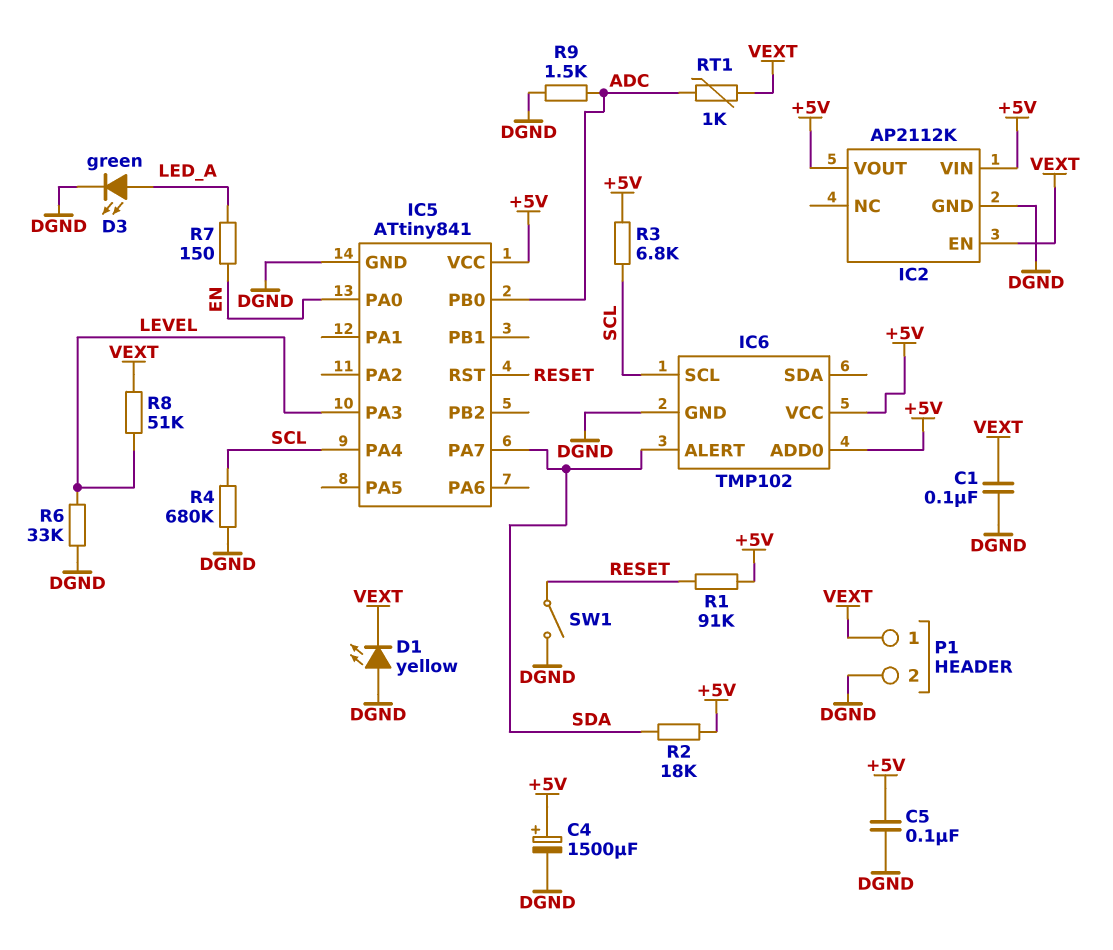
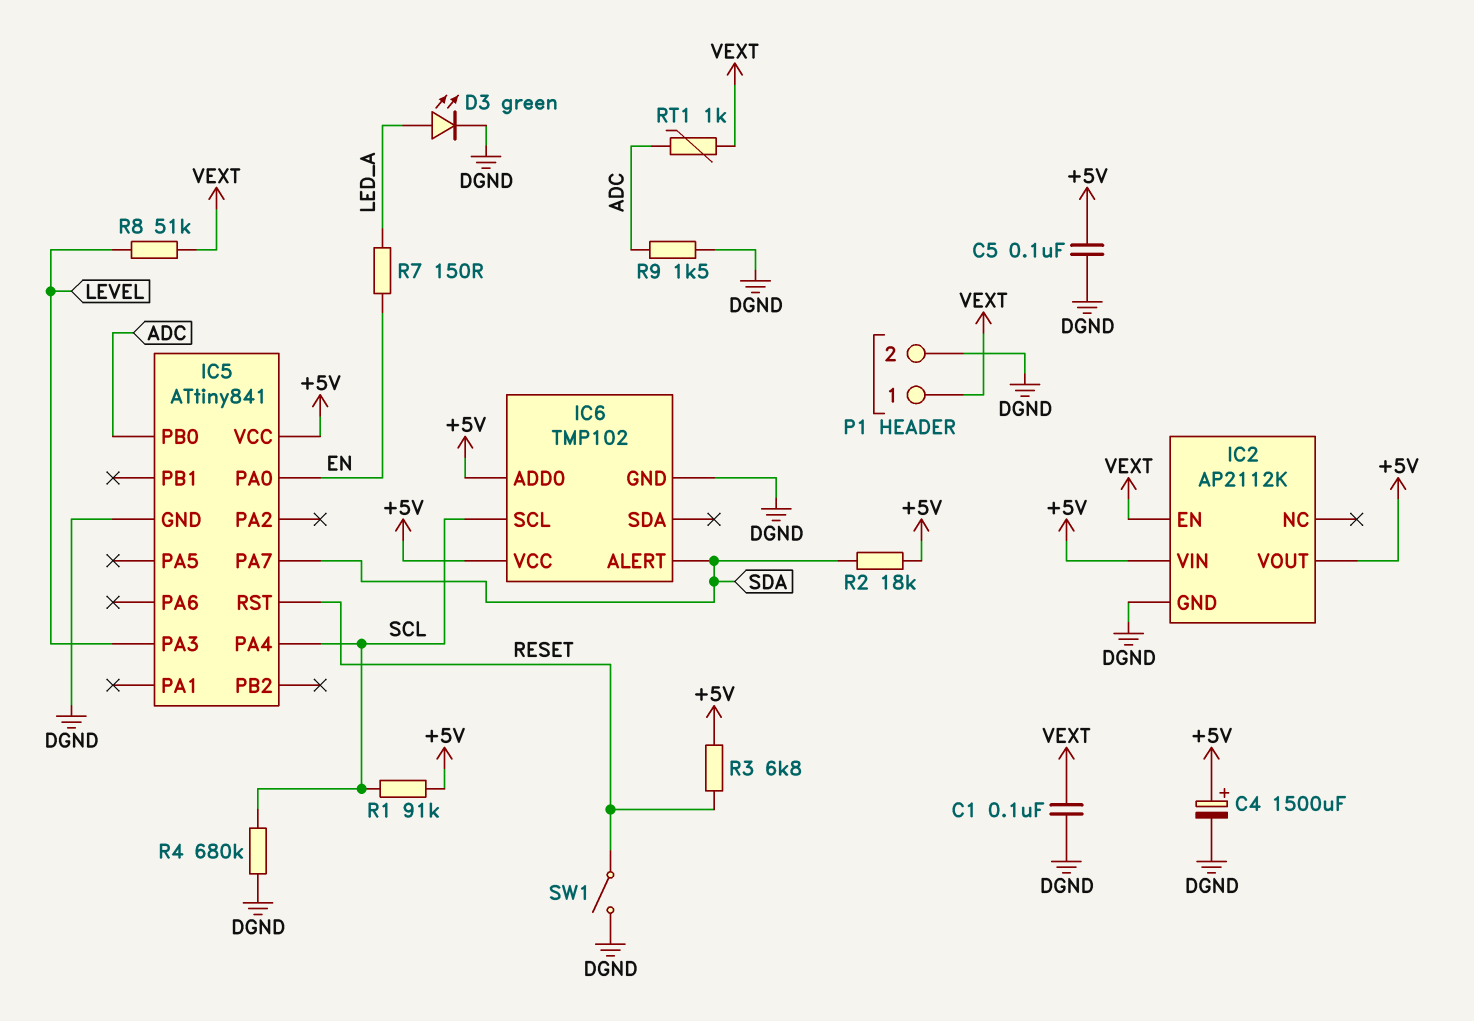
D1: LED yellow (A DGND, K VEXT) -> none
R1: 91k (+5V, RESET) -> 91k (+5V, SCL)
R3: 6.8k (+5V, SCL) -> 6.8k (+5V, RESET)
R6: 33k (DGND, LEVEL) -> none

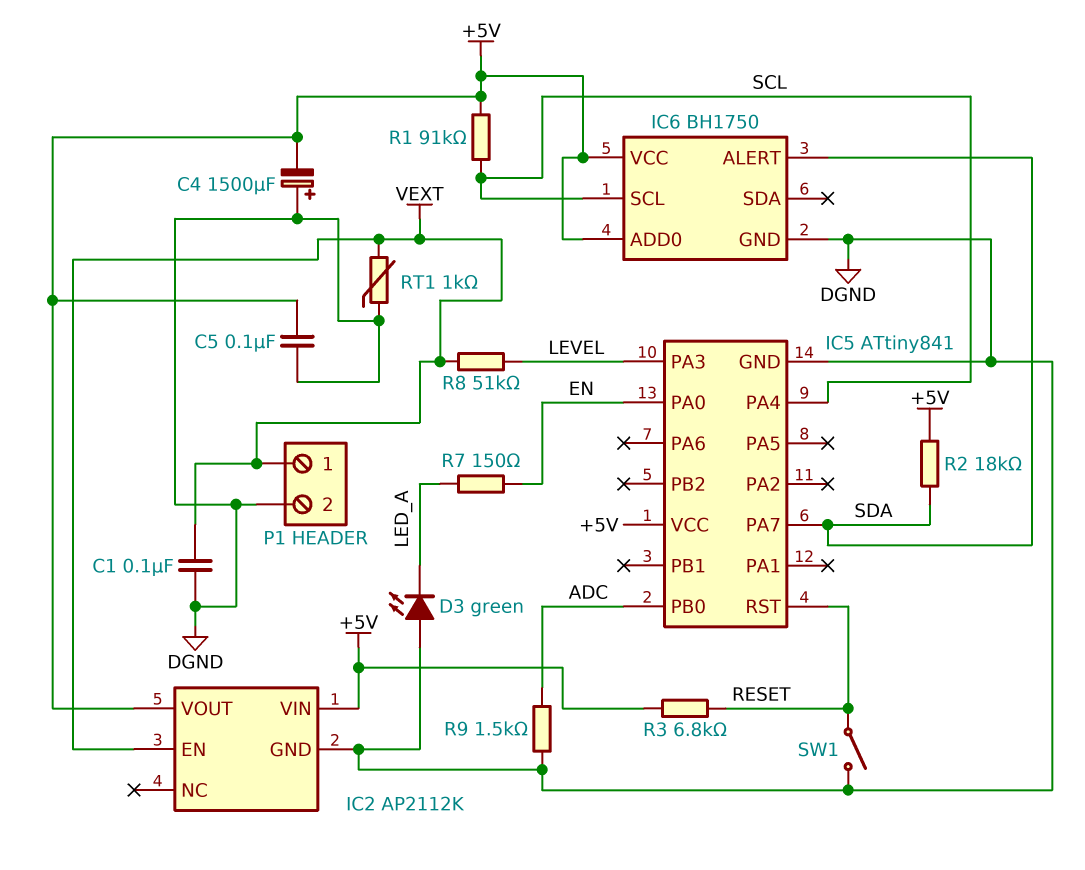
C4: 1500uF (plus +5V, minus DGND) -> 1500uF (plus DGND, minus +5V)
D3: LED green (A LED_A, K DGND) -> LED green (A DGND, K LED_A)
IC6: TMP102 -> BH1750
R4: 680k (DGND, SCL) -> none
RT1: 1k (ADC, VEXT) -> 1k (DGND, VEXT)

